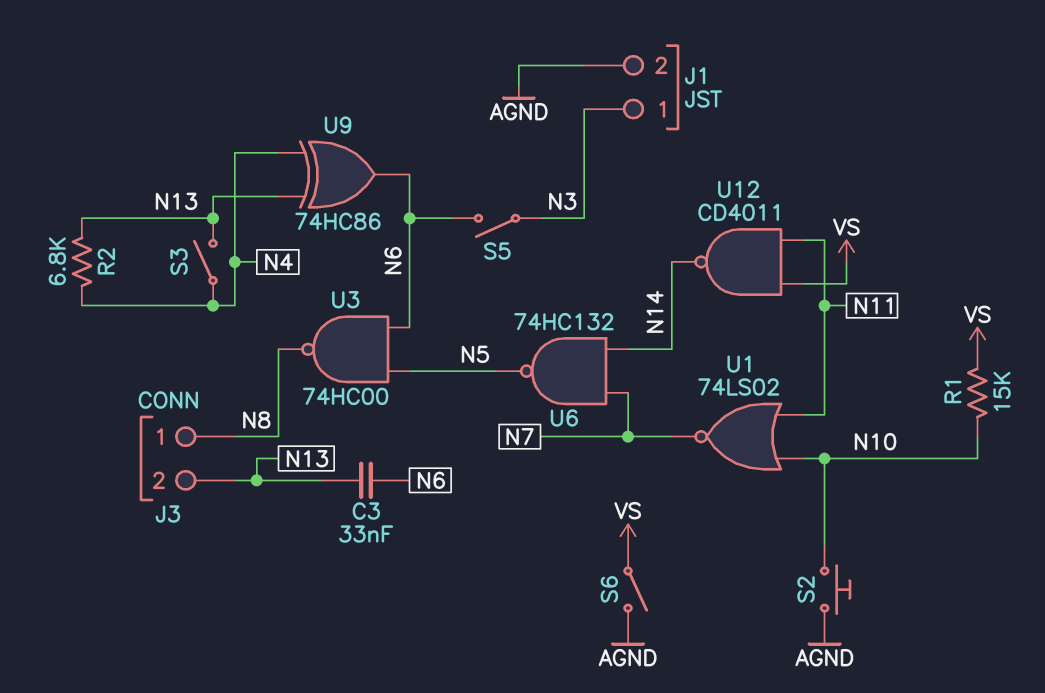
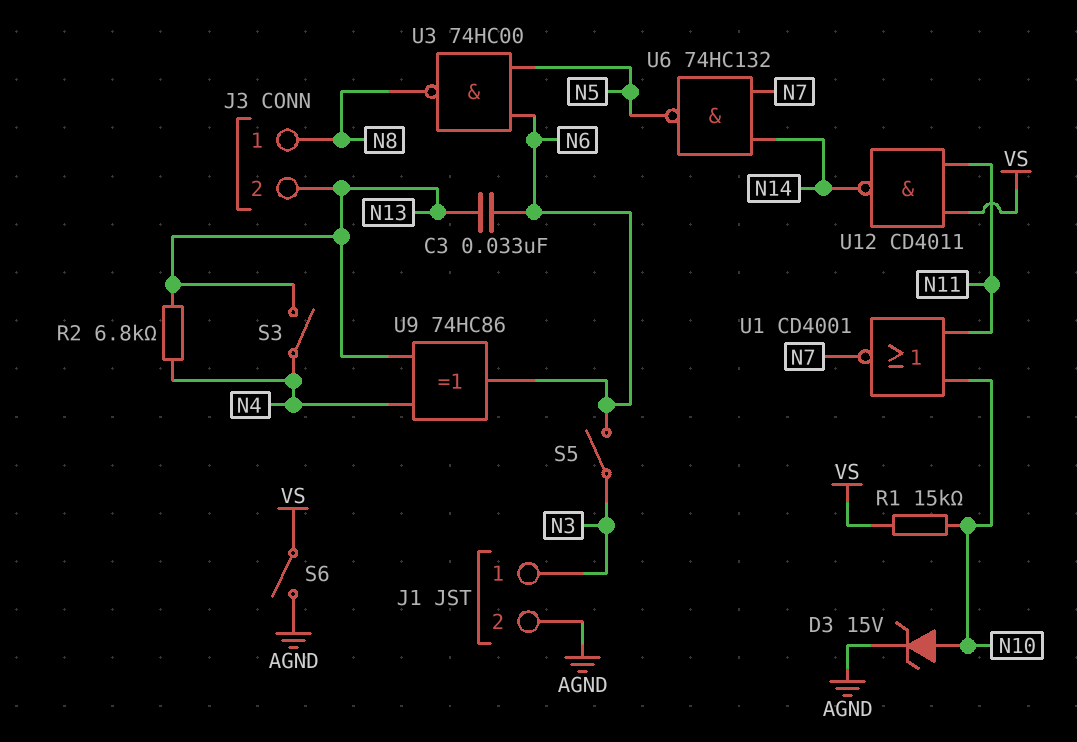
D3: none -> zener 15V (A N10, K AGND)
S2: button (AGND, N10) -> none
U1: NOR 74LS02 (in N10, in N11, out N7) -> NOR CD4001 (in N10, in N11, out N7)

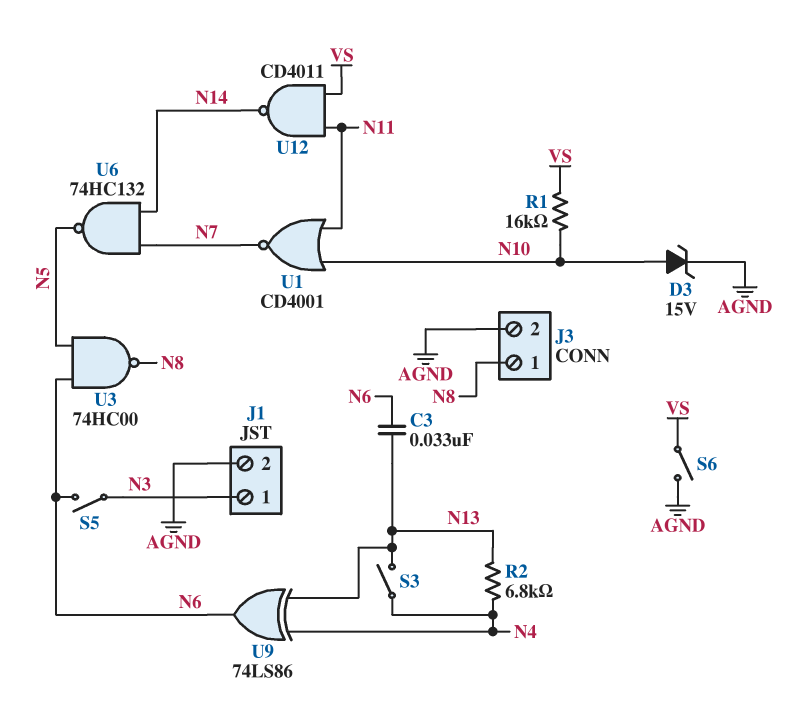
J3 pin 2: N13 -> AGND
R1: 15k (N10, VS) -> 16k (N10, VS)
U9: XOR 74HC86 (in N4, in N13, out N6) -> XOR 74LS86 (in N4, in N13, out N6)

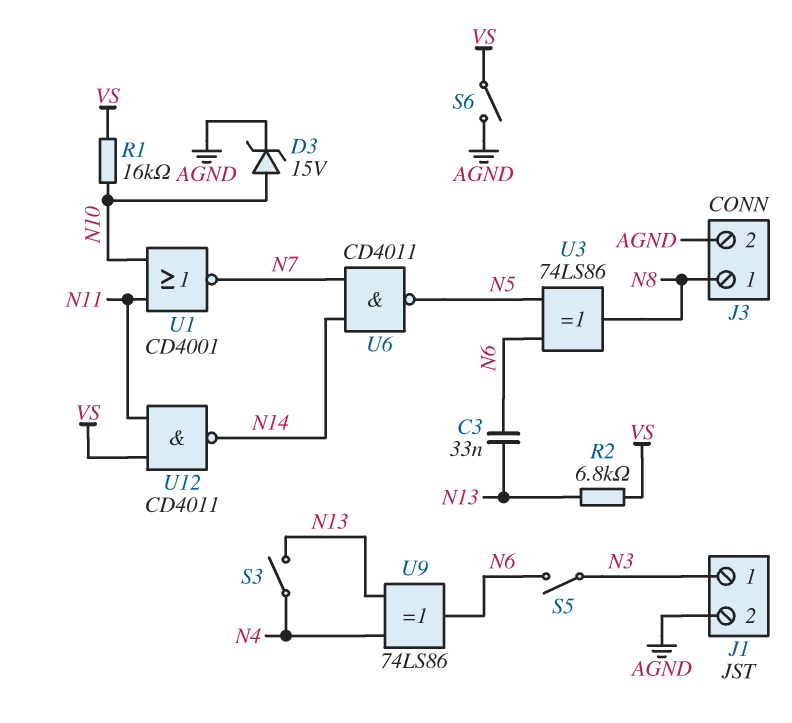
R2: 6.8k (N4, N13) -> 6.8k (N13, VS)
U3: NAND 74HC00 (in N5, in N6, out N8) -> XOR 74LS86 (in N5, in N6, out N8)
U6: NAND 74HC132 (in N7, in N14, out N5) -> NAND CD4011 (in N7, in N14, out N5)

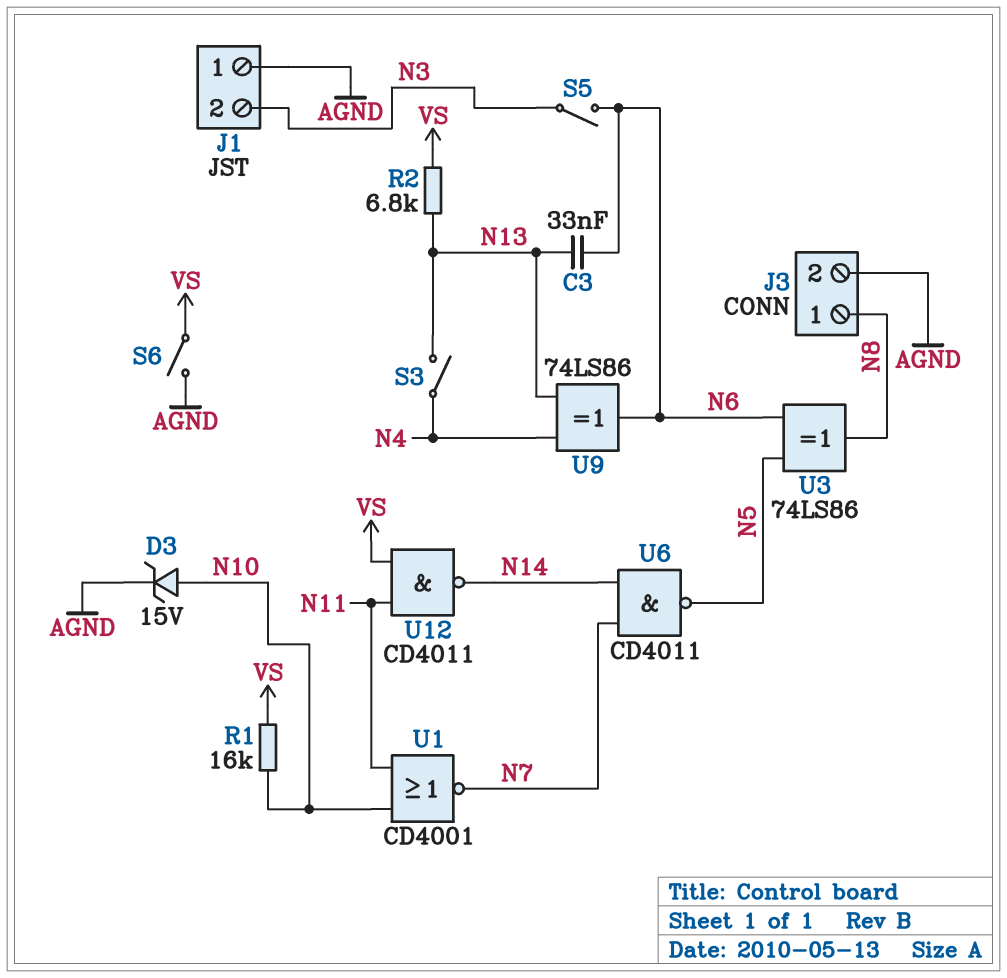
J1 pin 1: N3 -> AGND
J1 pin 2: AGND -> N3

